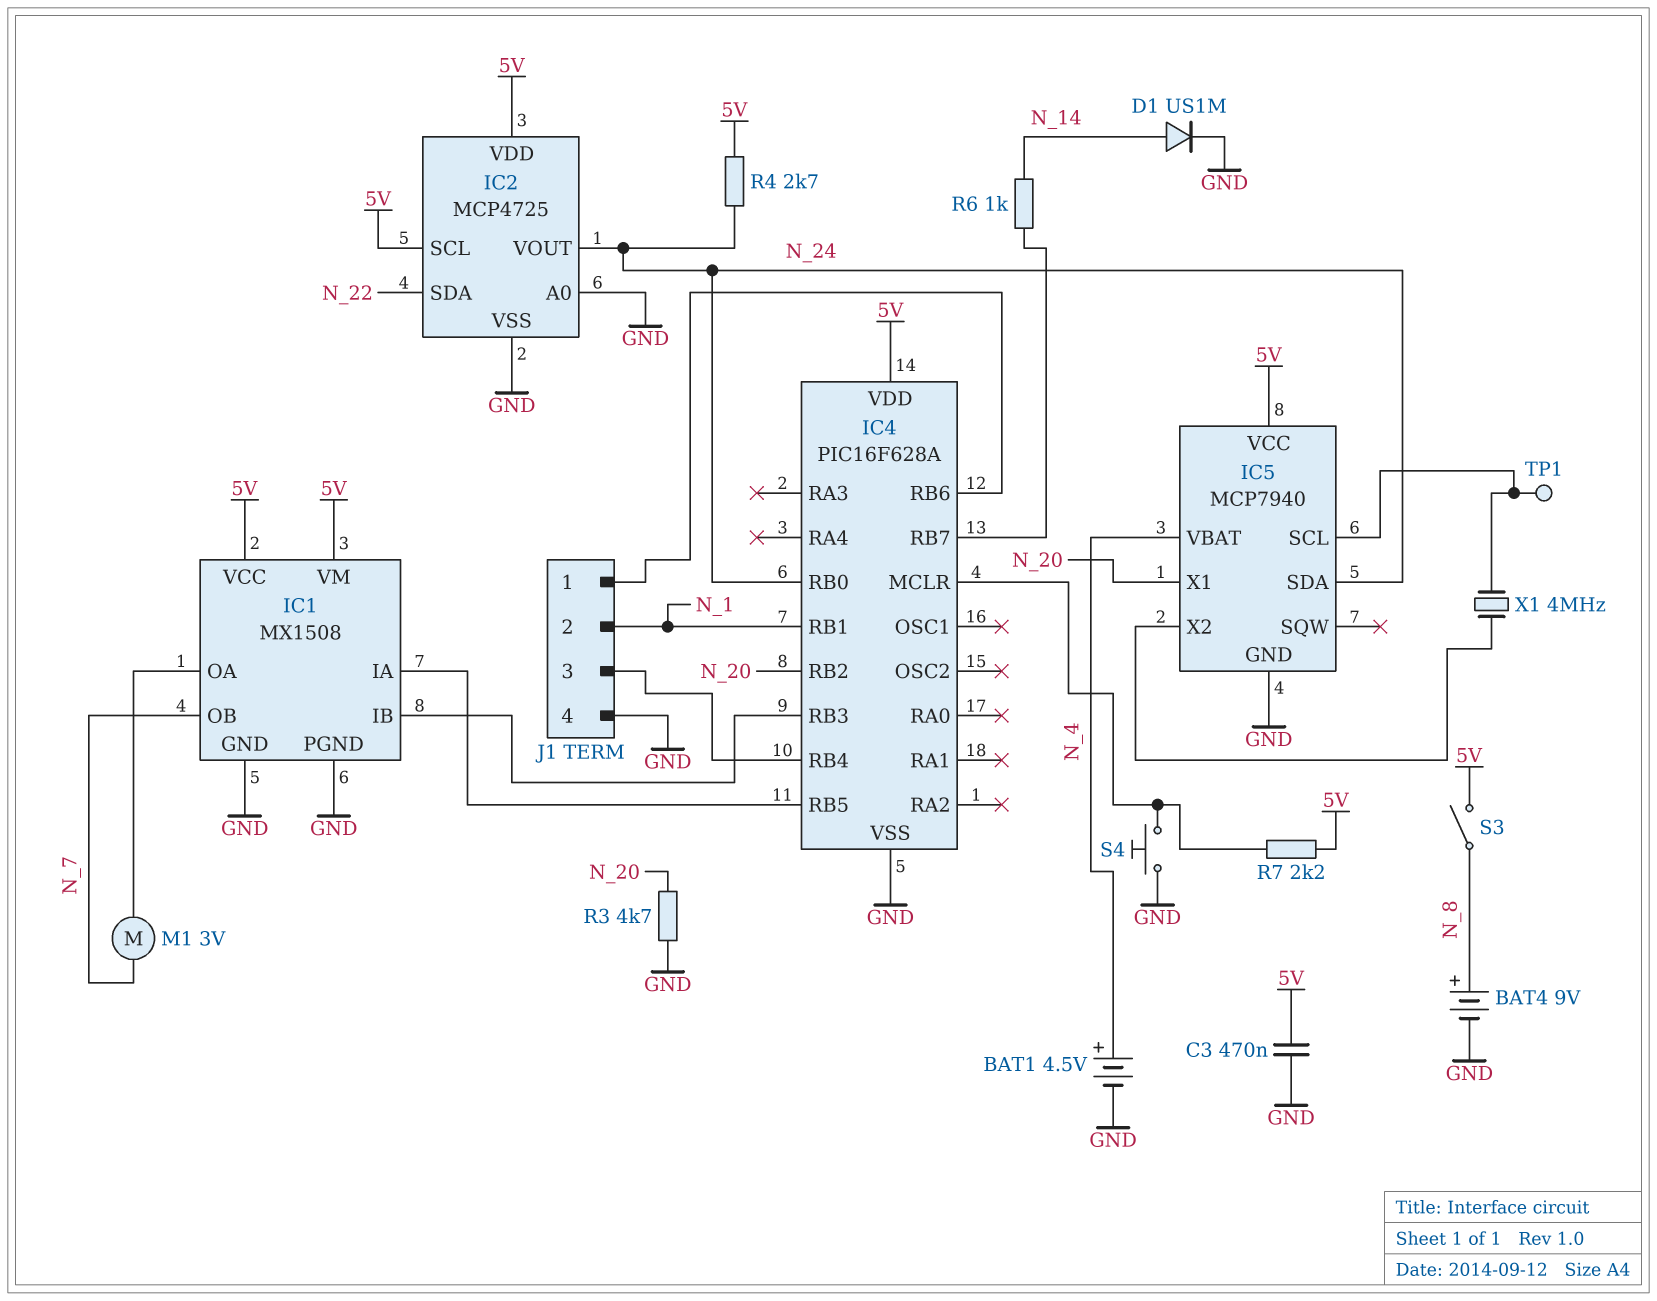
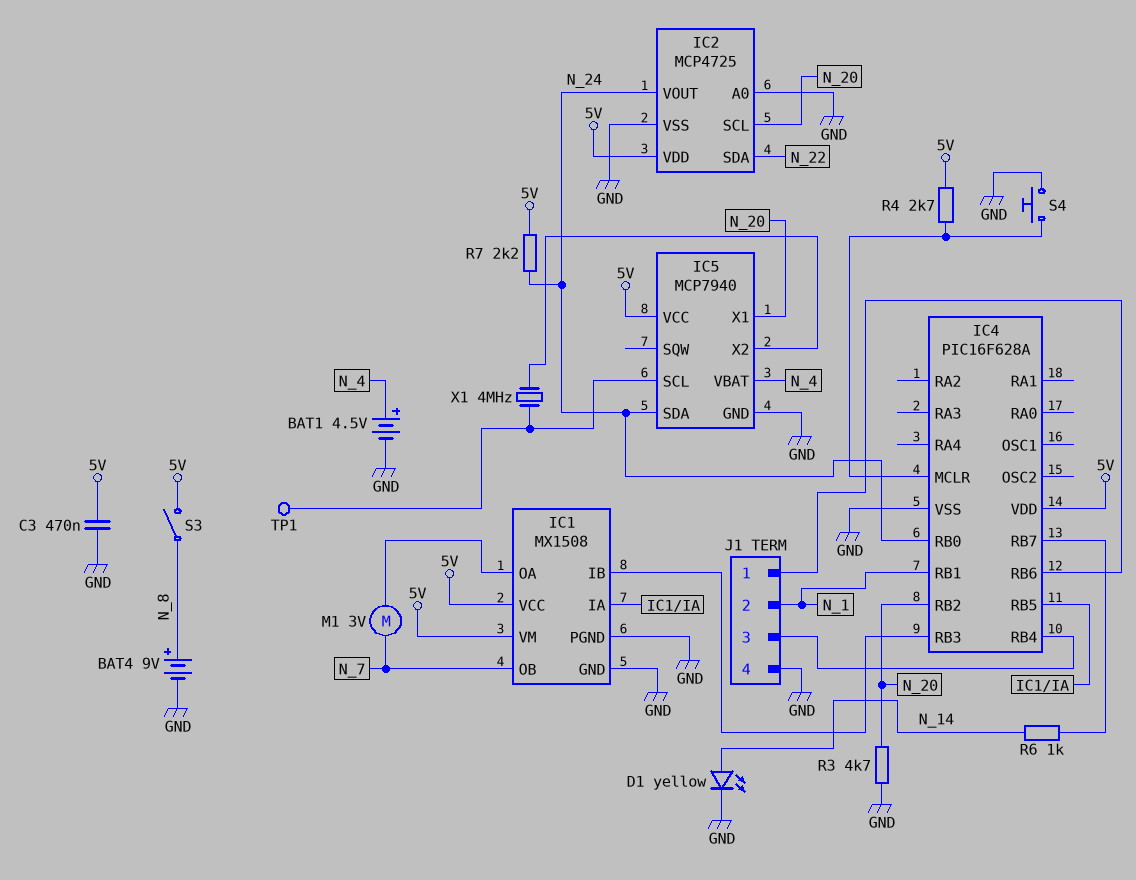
D1: diode US1M (A N_14, K GND) -> LED yellow (A N_14, K GND)
IC2 pin SCL: 5V -> N_20
R4: 2.7k (5V, N_24) -> 2.7k (5V, IC4/MCLR)
R7: 2.2k (5V, IC4/MCLR) -> 2.2k (5V, N_24)

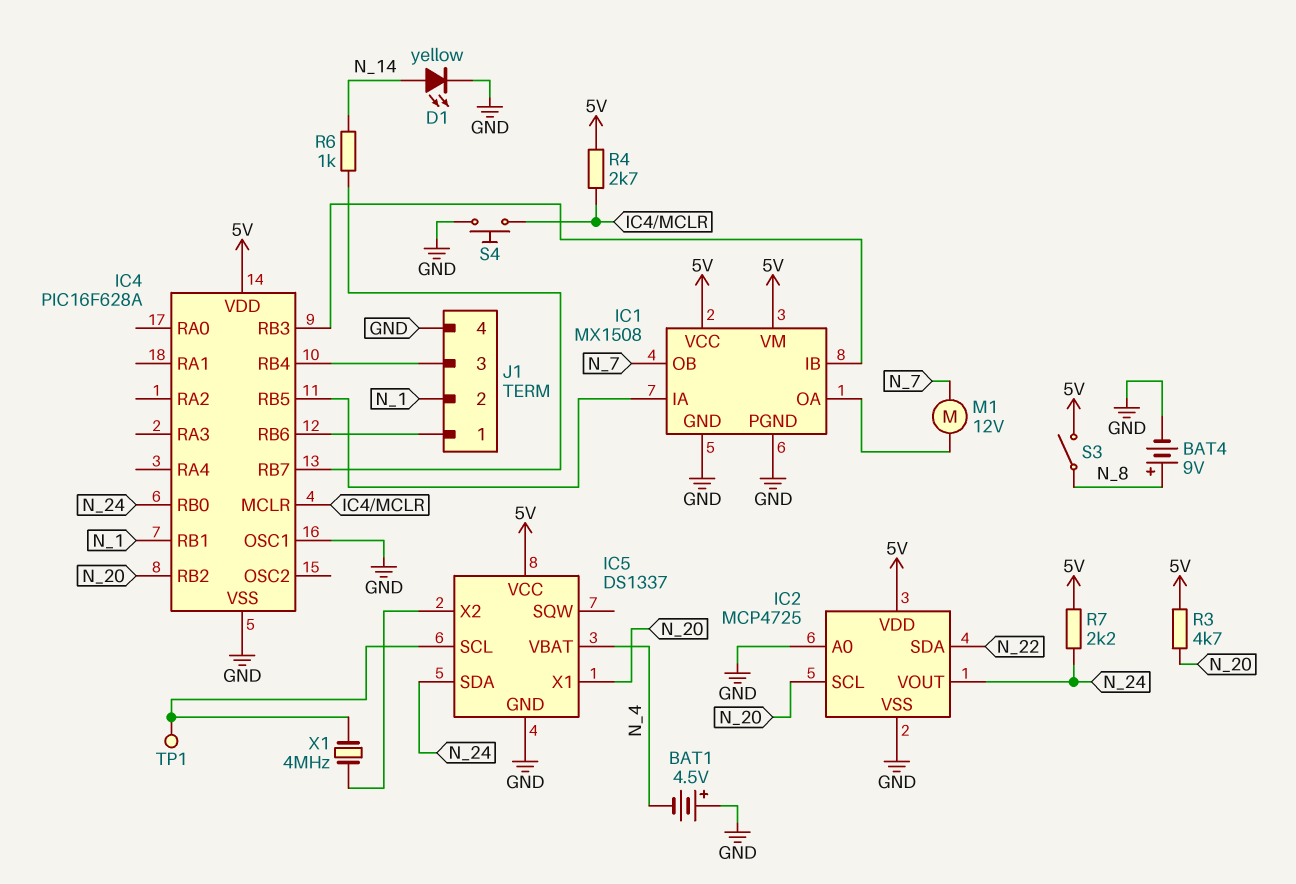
BAT1: 4.5V (plus N_4, minus GND) -> 4.5V (plus GND, minus N_4)
C3: 470nF (5V, GND) -> none
IC4 pin OSC1: none -> GND
IC5: MCP7940 -> DS1337
M1: motor 3V (IC1/OA, N_7) -> motor 12V (IC1/OA, N_7)
R3: 4.7k (GND, N_20) -> 4.7k (5V, N_20)

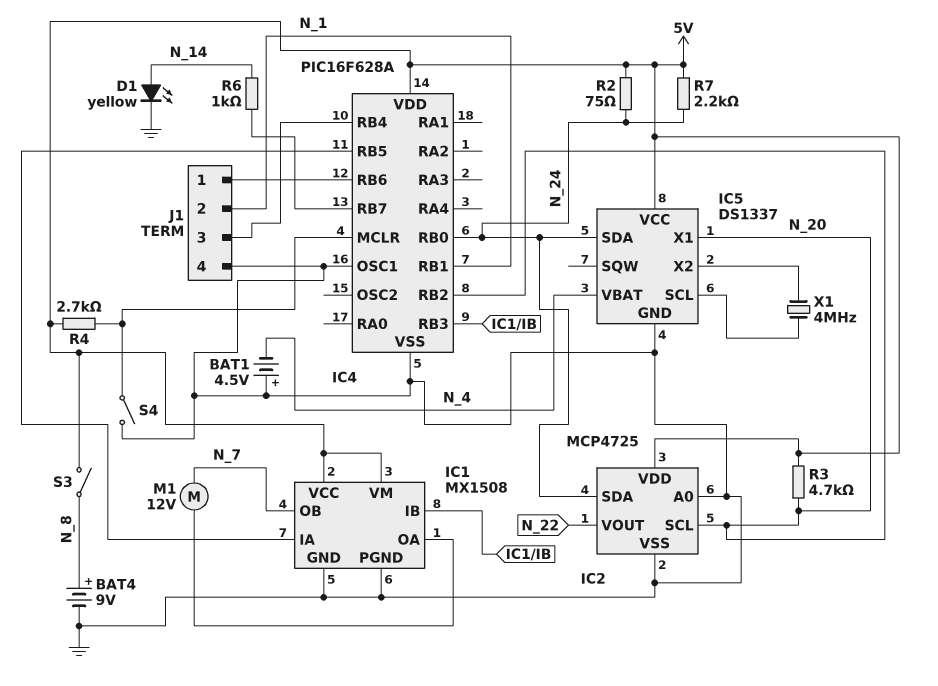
IC2 pin SDA: N_22 -> N_24
IC2 pin VOUT: N_24 -> N_22
R2: none -> 75 (5V, N_24)
S4: button (GND, IC4/MCLR) -> switch (GND, IC4/MCLR)
TP1: test point (IC5/SCL) -> none

